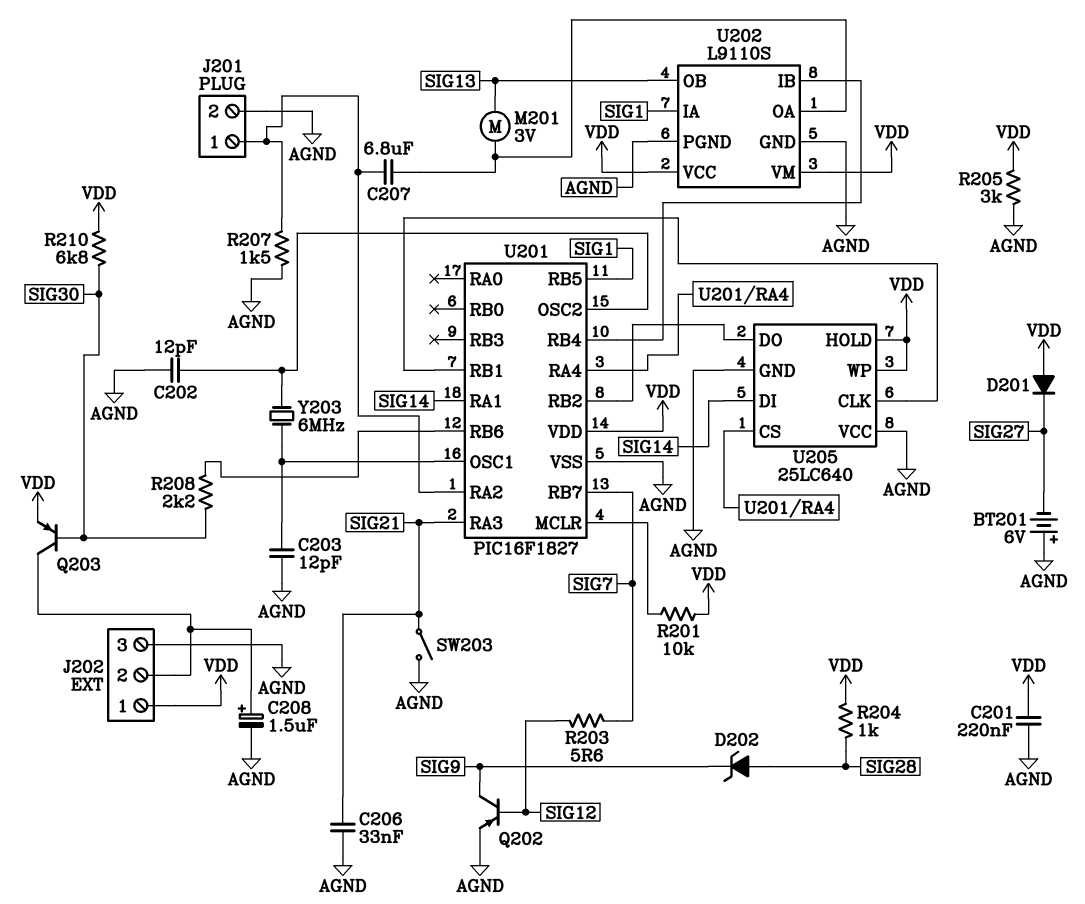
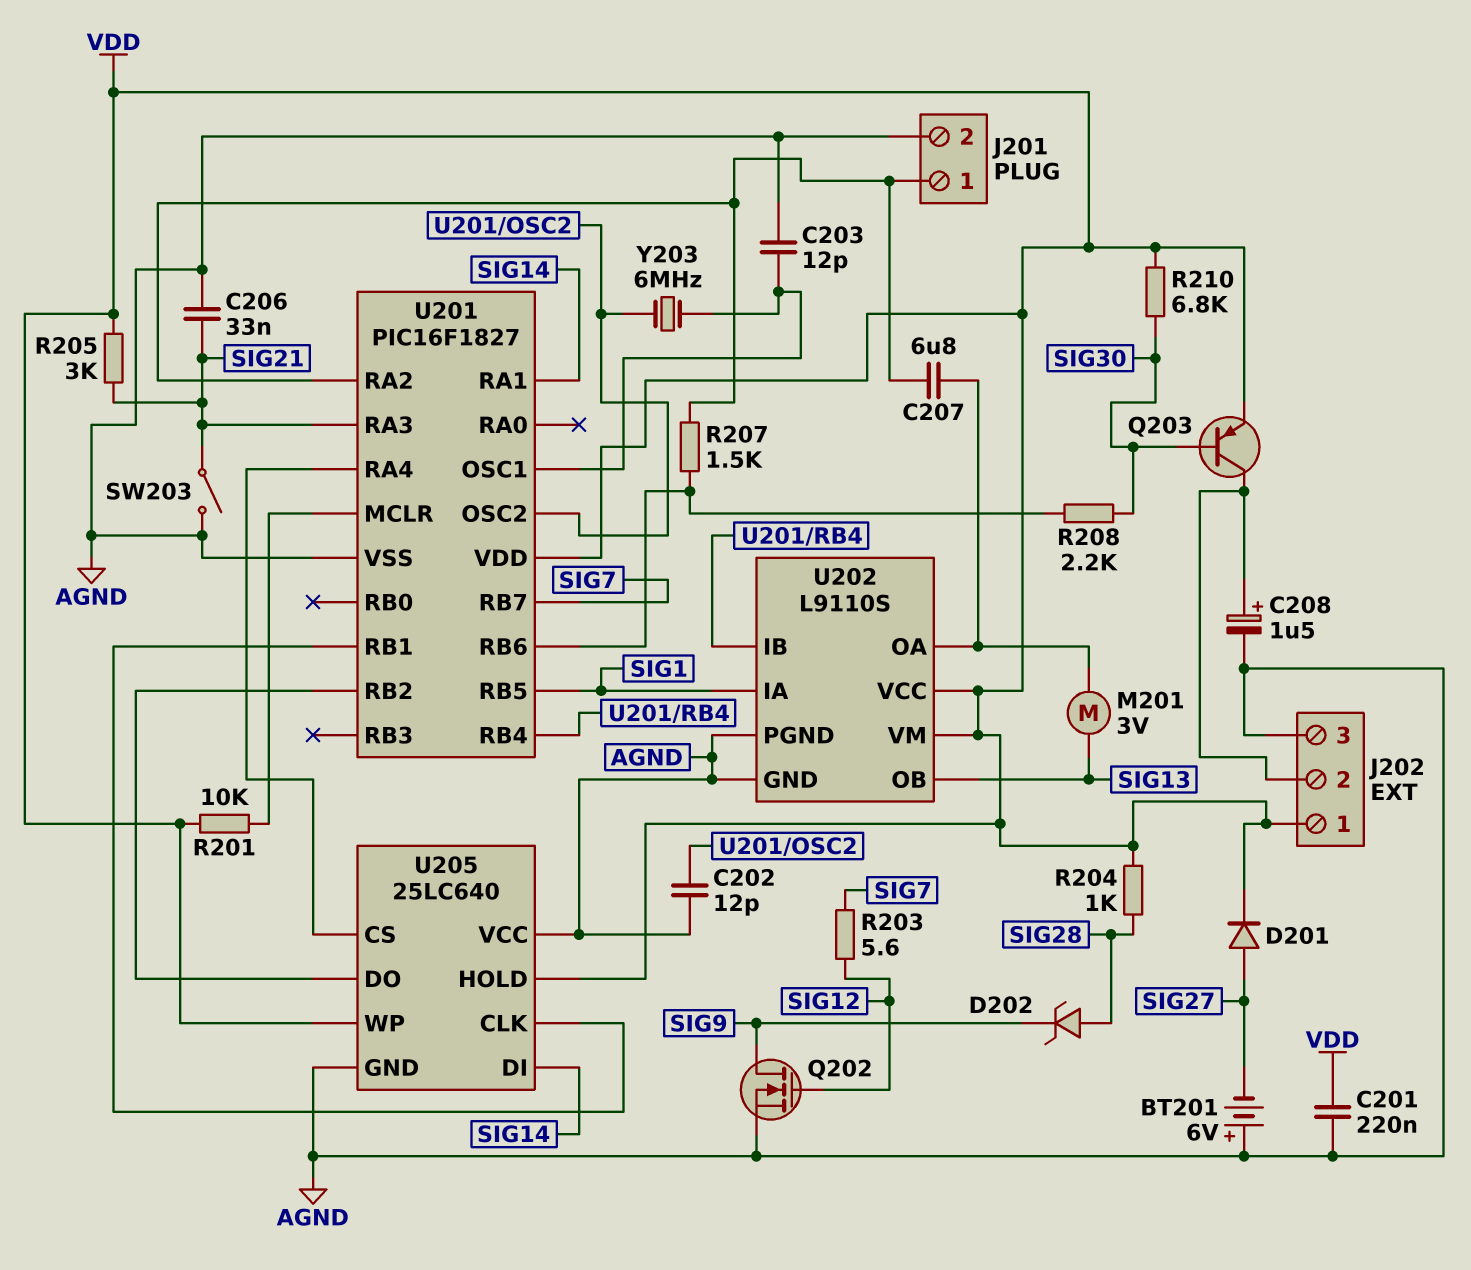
D201: diode (A VDD, K SIG27) -> diode (A SIG27, K VDD)
Q202: PNP (B SIG12, C SIG9, E AGND) -> NMOS (G SIG12, D SIG9, S AGND)
R205: 3k (AGND, VDD) -> 3k (SIG21, VDD)
R207: 1.5k (AGND, J201/1) -> 1.5k (J201/1, U201/RB6)

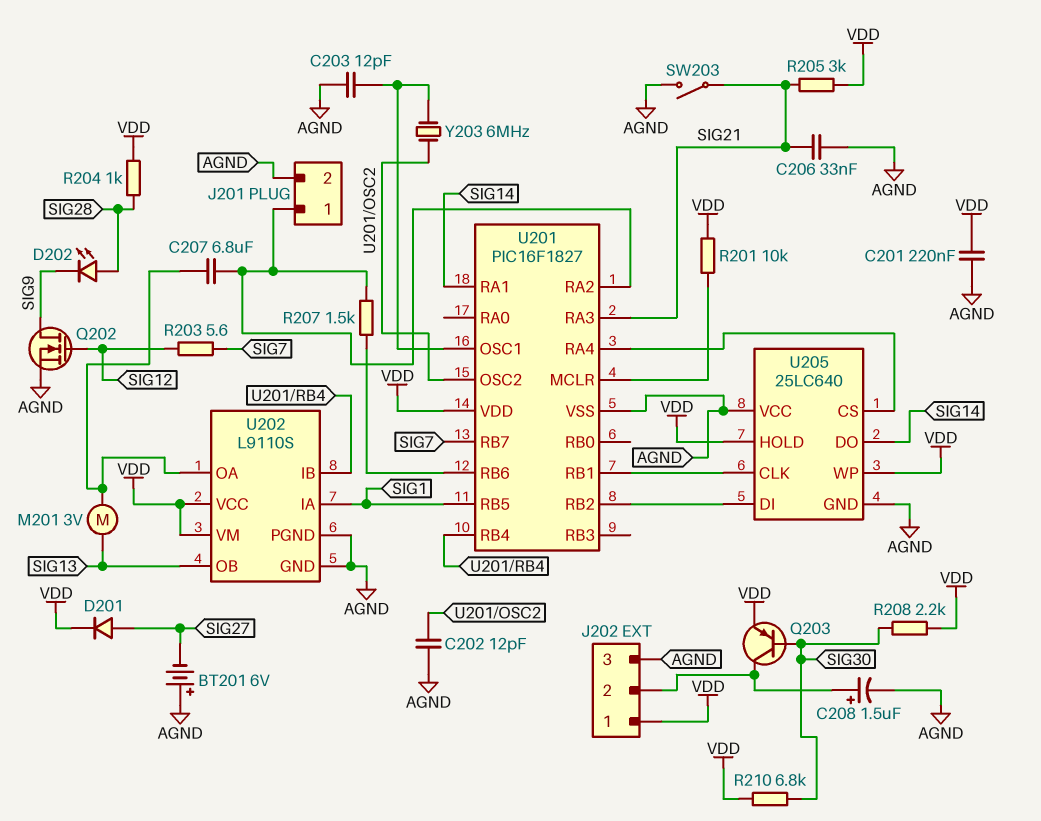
D202: zener (A SIG28, K SIG9) -> LED (A SIG28, K SIG9)
R208: 2.2k (SIG30, U201/RB6) -> 2.2k (SIG30, VDD)
U205 pin DI: SIG14 -> U201/RB2
U205 pin DO: U201/RB2 -> SIG14

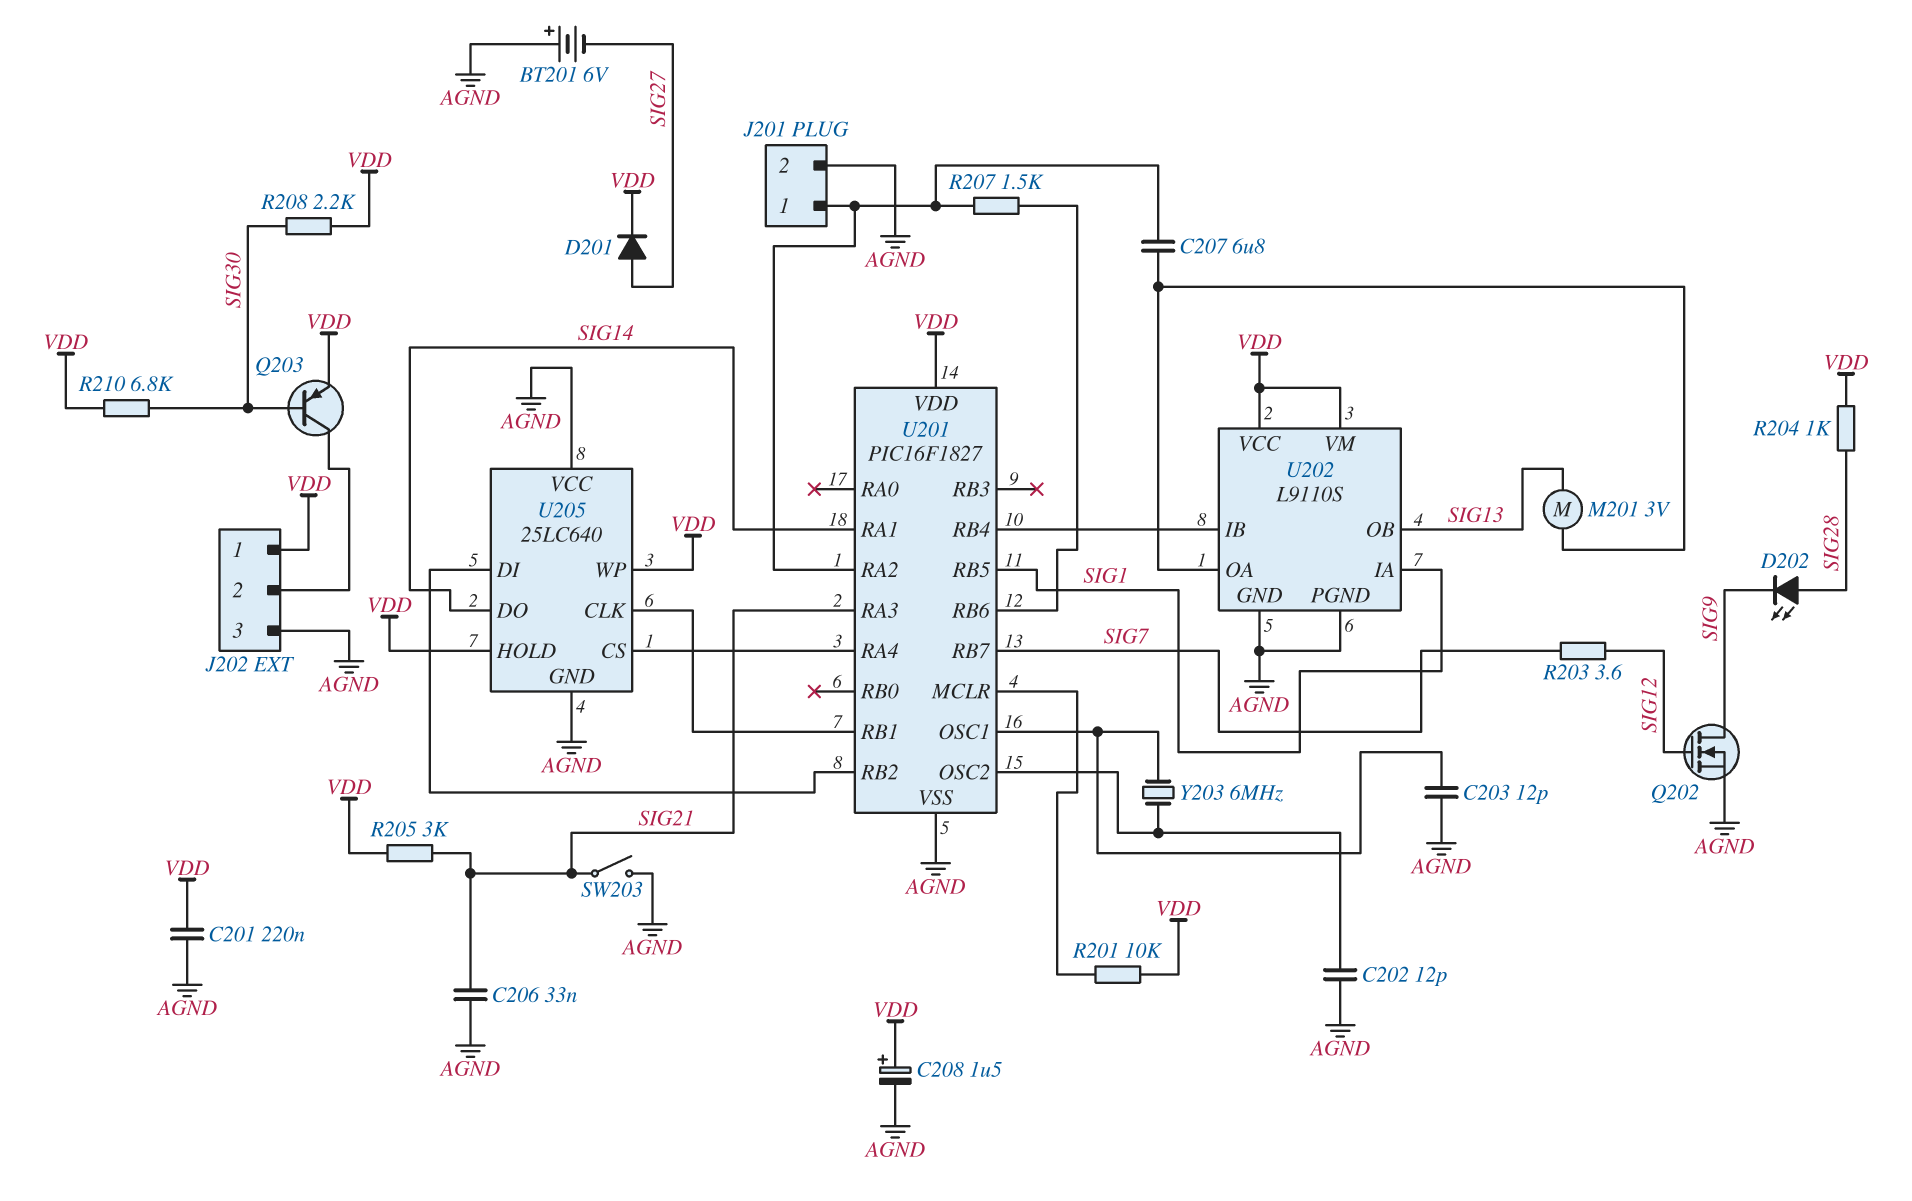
C208: 1.5uF (plus J202/2, minus AGND) -> 1.5uF (plus VDD, minus AGND)
R203: 5.6 (SIG7, SIG12) -> 3.6 (SIG7, SIG12)

